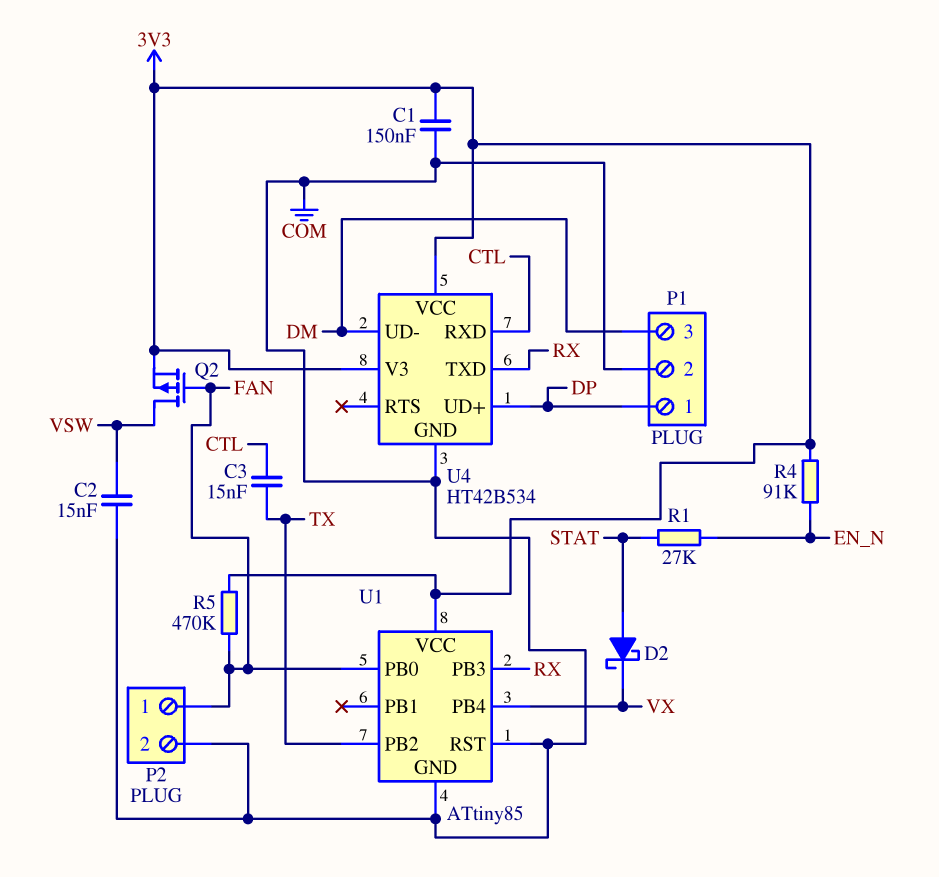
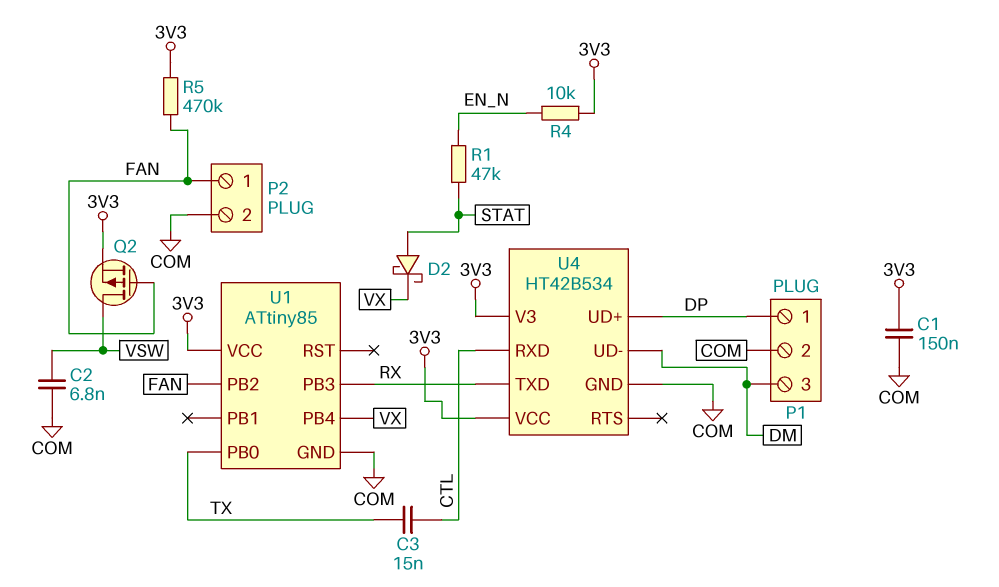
C2: 15nF (COM, VSW) -> 6.8nF (COM, VSW)
R1: 27k (EN_N, STAT) -> 47k (EN_N, STAT)
R4: 91k (3V3, EN_N) -> 10k (3V3, EN_N)
U1 pin PB0: FAN -> TX
U1 pin PB2: TX -> FAN
U1 pin RST: COM -> none

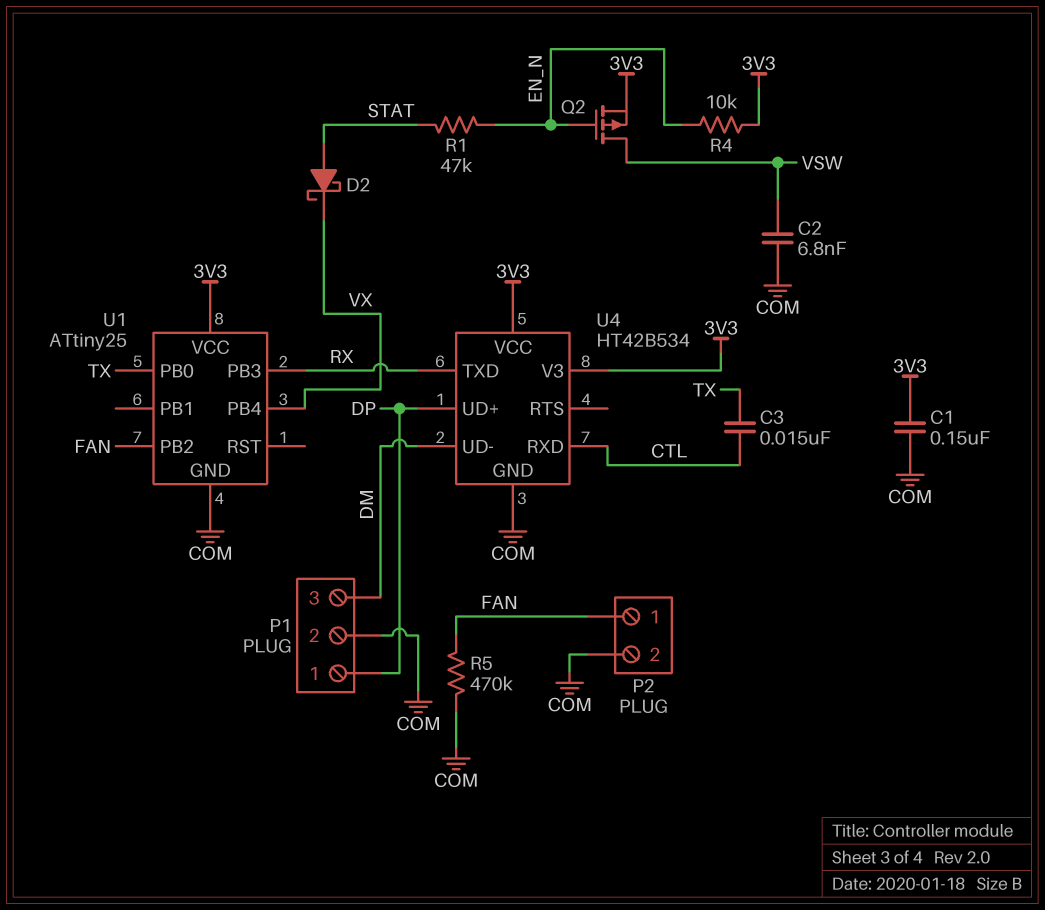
Q2: PMOS (G FAN, D VSW, S 3V3) -> PMOS (G EN_N, D VSW, S 3V3)
R5: 470k (3V3, FAN) -> 470k (COM, FAN)
U1: ATtiny85 -> ATtiny25

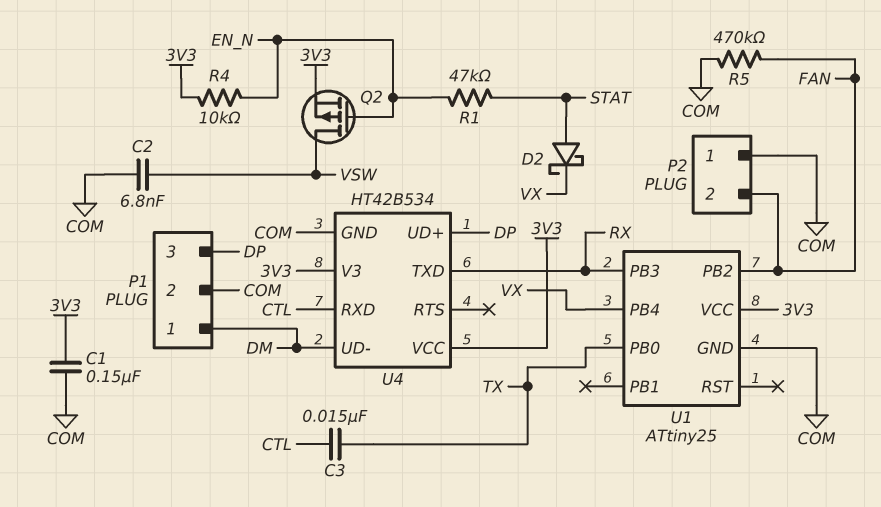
P1 pin 1: DP -> DM
P1 pin 3: DM -> DP
P2 pin 1: FAN -> COM
P2 pin 2: COM -> FAN

